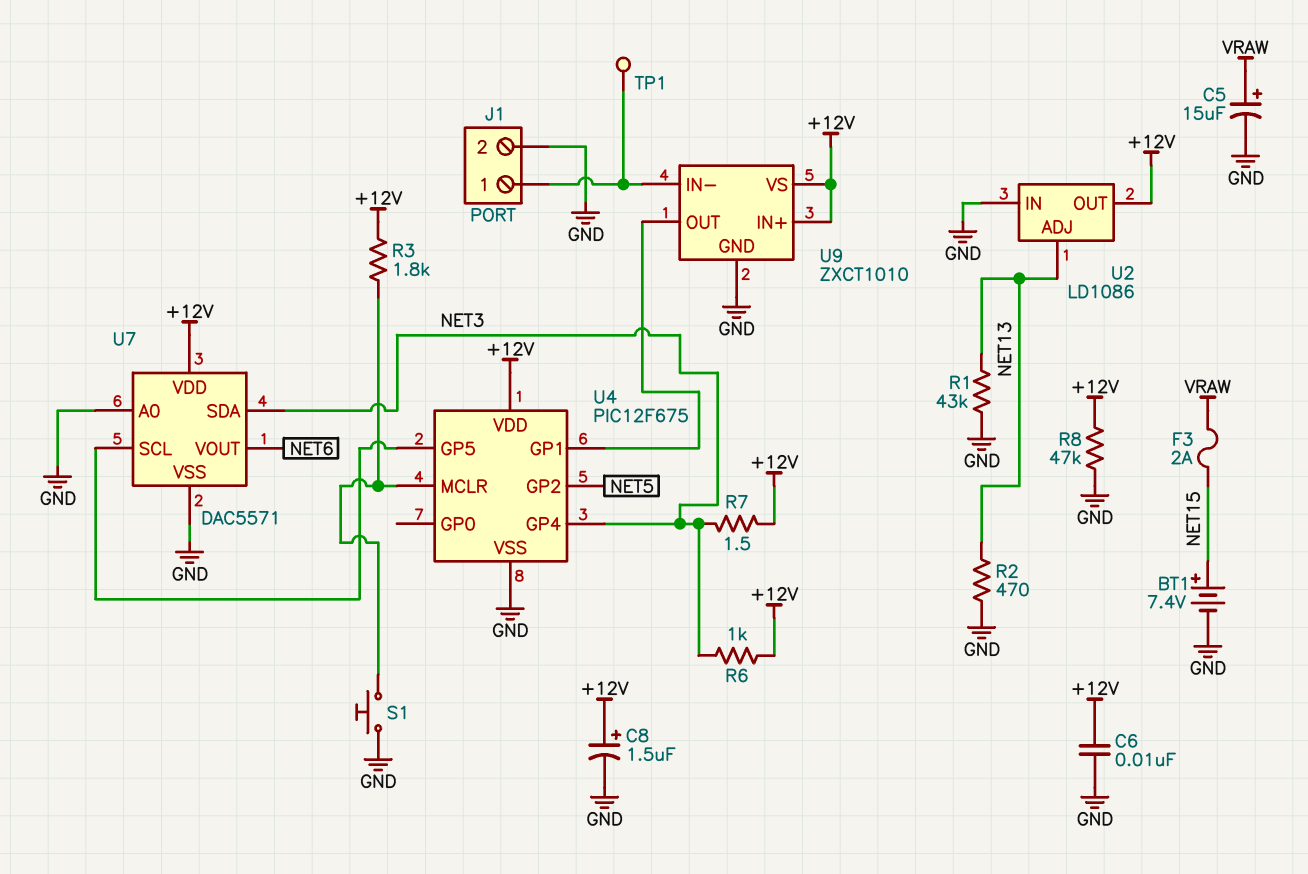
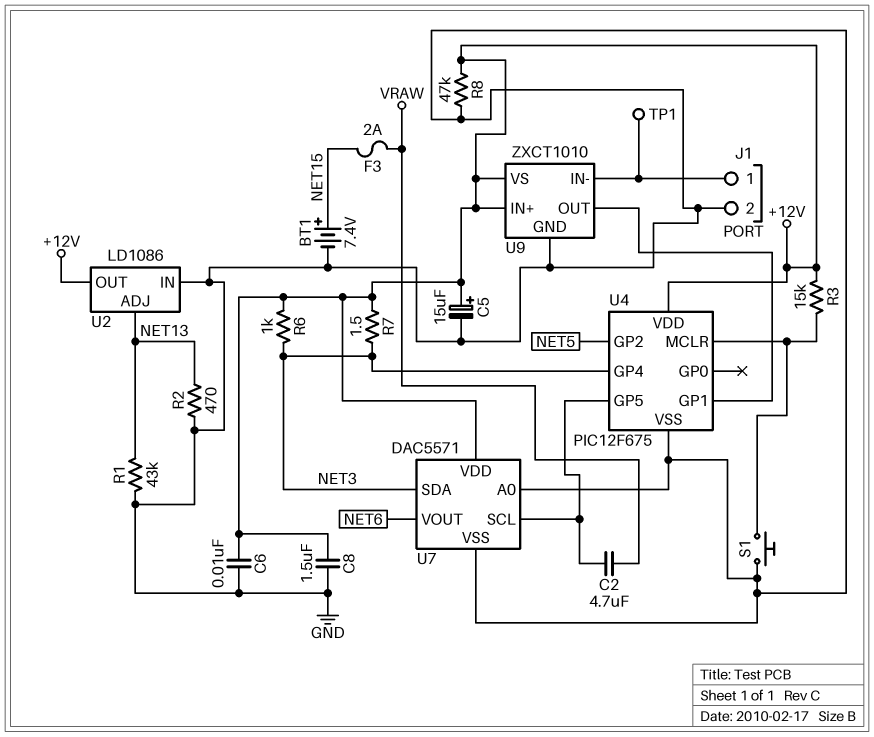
C2: none -> 4.7uF (U4/GP5, VRAW)
C5: 15uF (plus VRAW, minus GND) -> 15uF (plus +12V, minus GND)
C8: 1.5uF (plus +12V, minus GND) -> 1.5uF (+12V, GND)
R3: 1.8k (+12V, U4/MCLR) -> 15k (+12V, U4/MCLR)

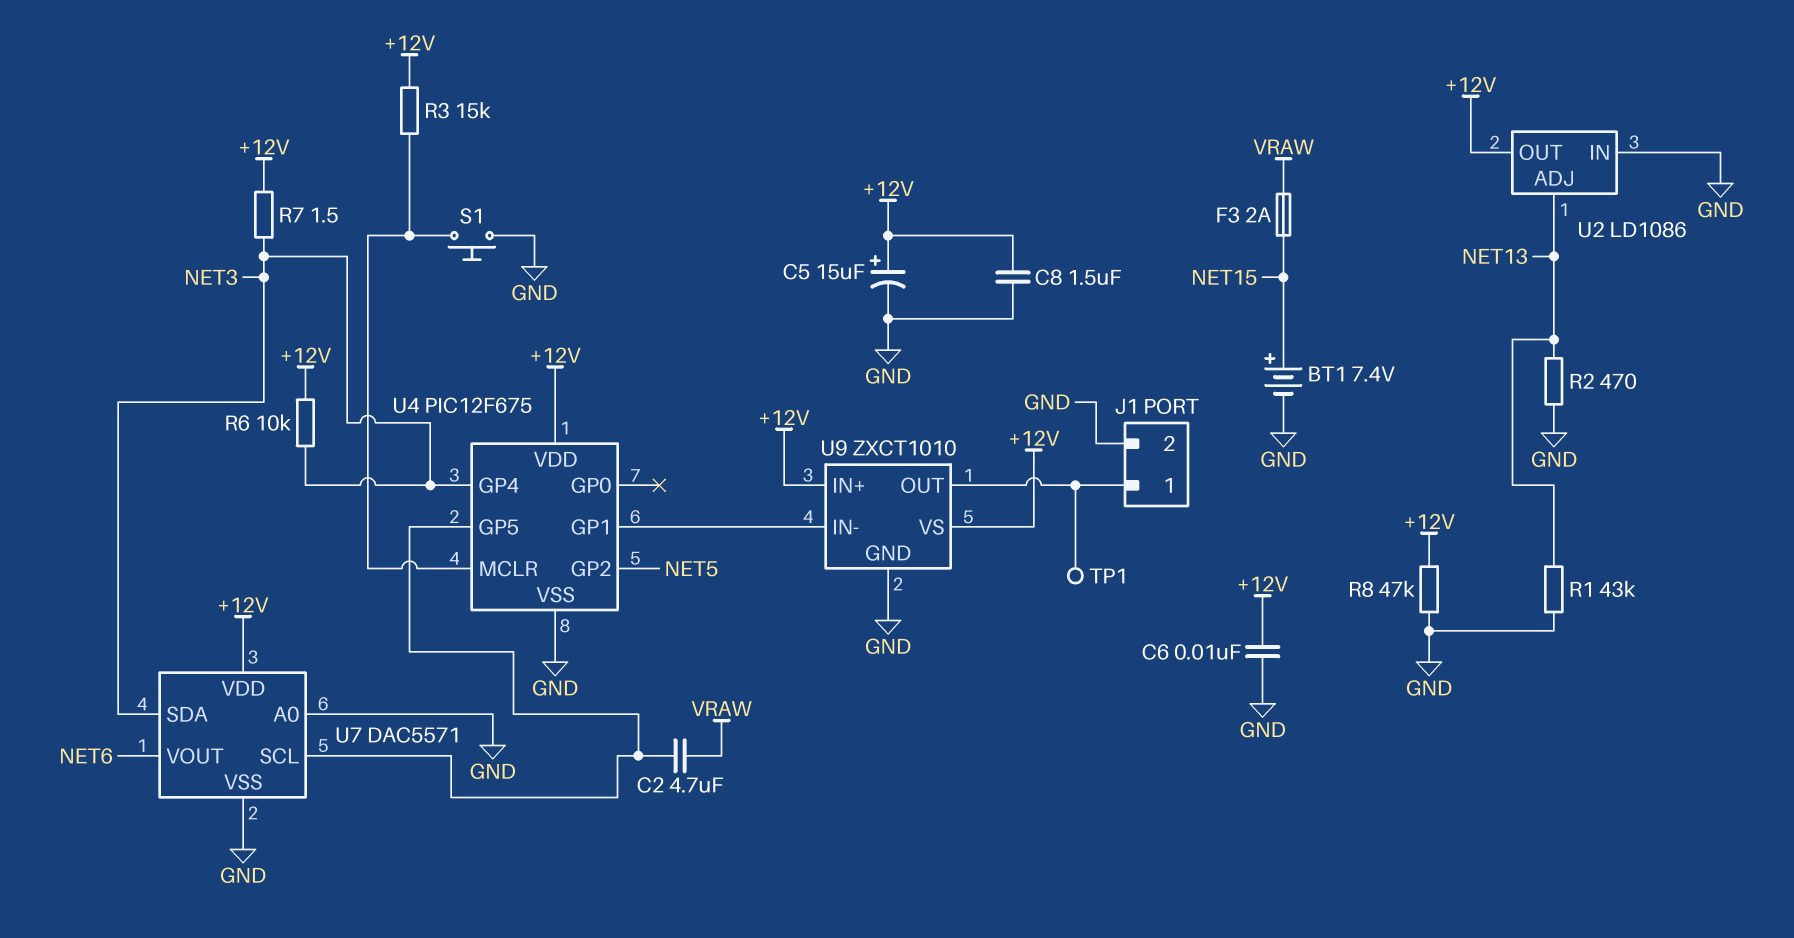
R6: 1k (+12V, NET3) -> 10k (+12V, NET3)
U9 pin IN-: J1/1 -> U4/GP1
U9 pin OUT: U4/GP1 -> J1/1

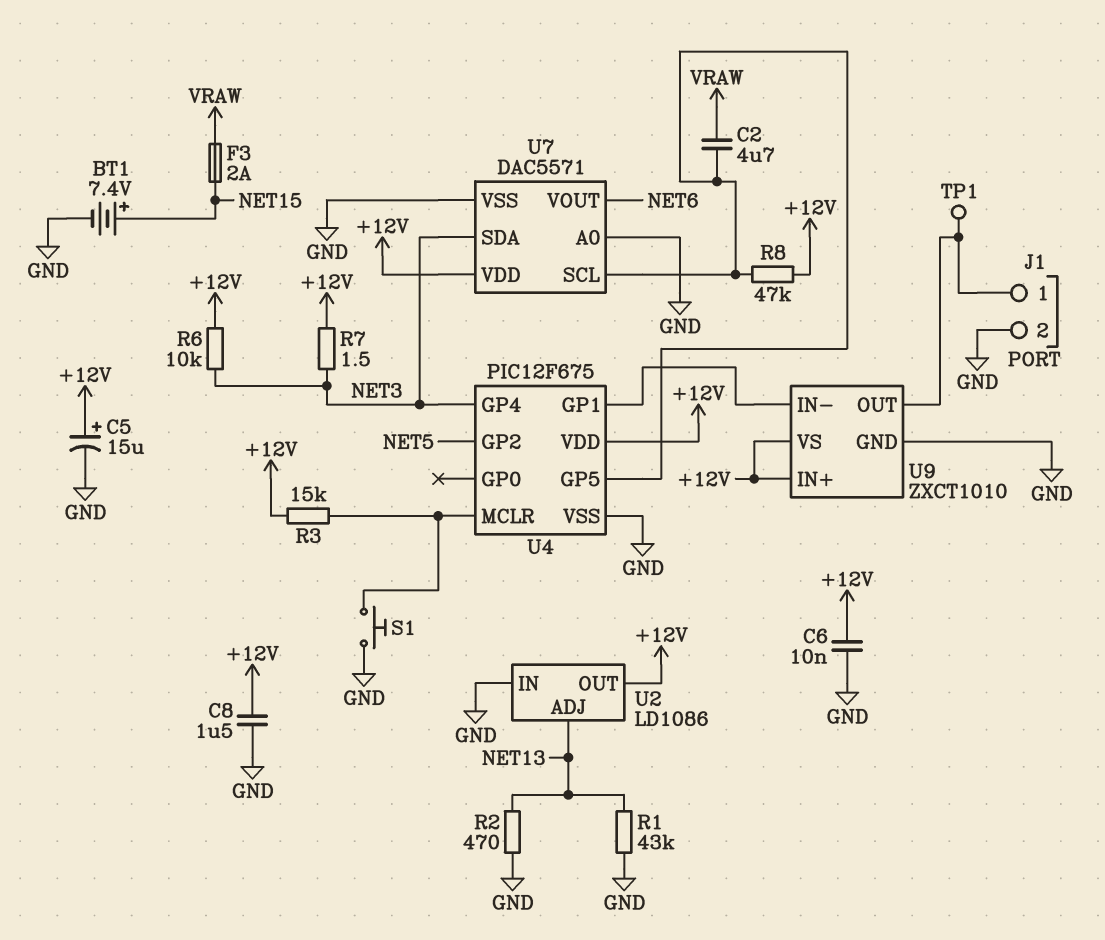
R8: 47k (+12V, GND) -> 47k (+12V, U4/GP5)

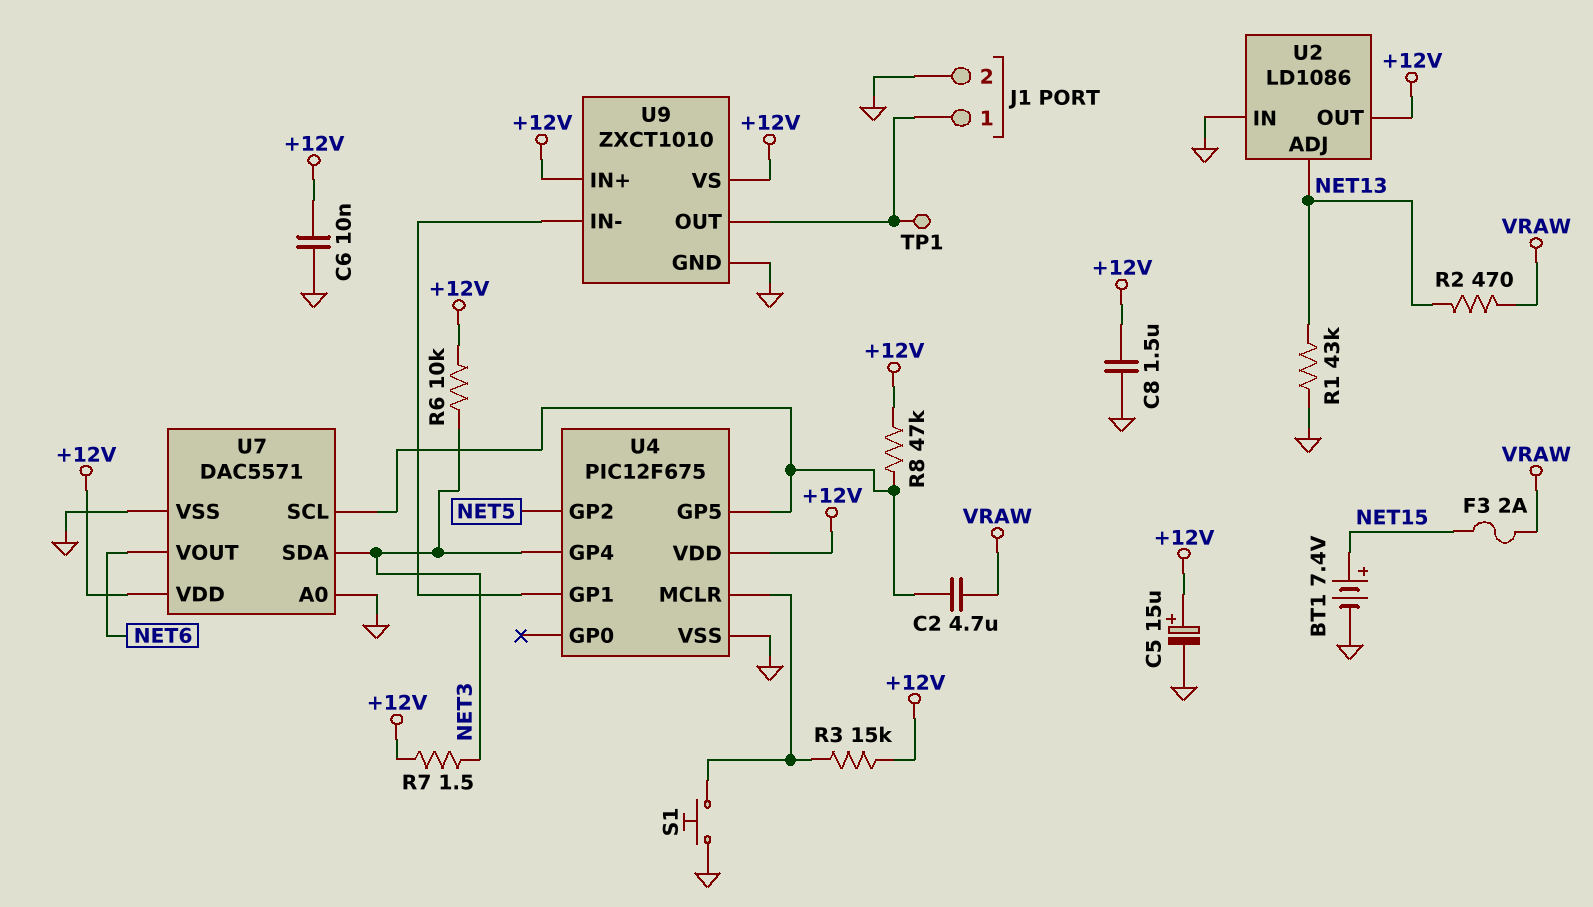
R2: 470 (GND, NET13) -> 470 (NET13, VRAW)

